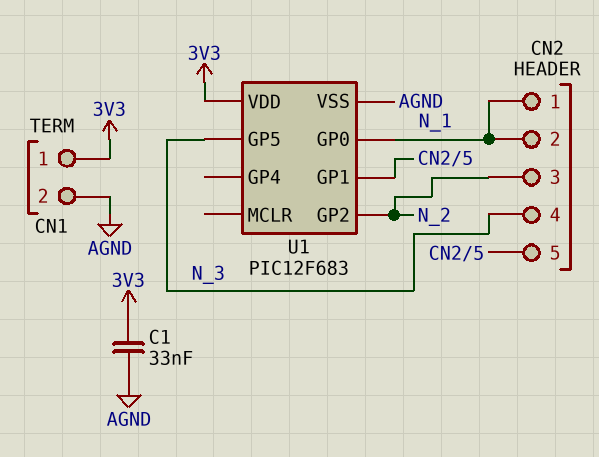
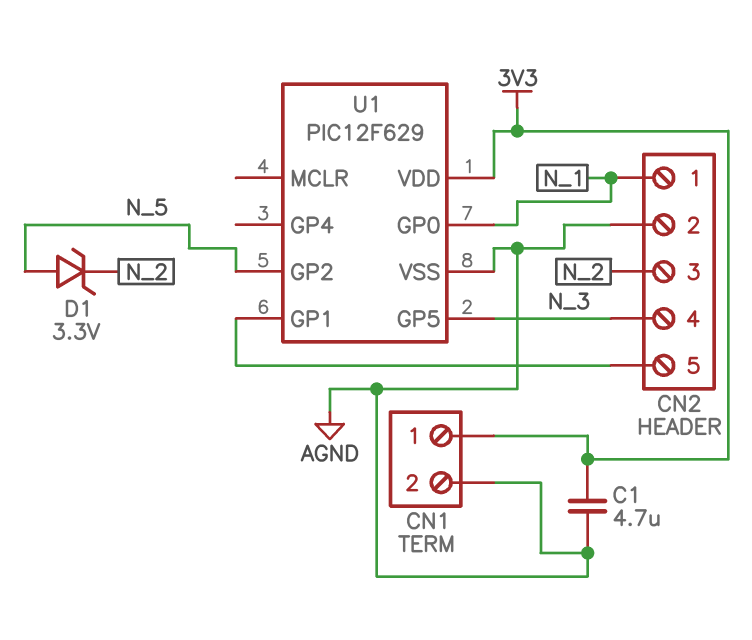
C1: 33nF (3V3, AGND) -> 4.7uF (3V3, AGND)
CN2 pin 2: N_1 -> AGND
D1: none -> zener 3.3V (A N_5, K N_2)
U1: PIC12F683 -> PIC12F629
U1 pin GP2: N_2 -> N_5

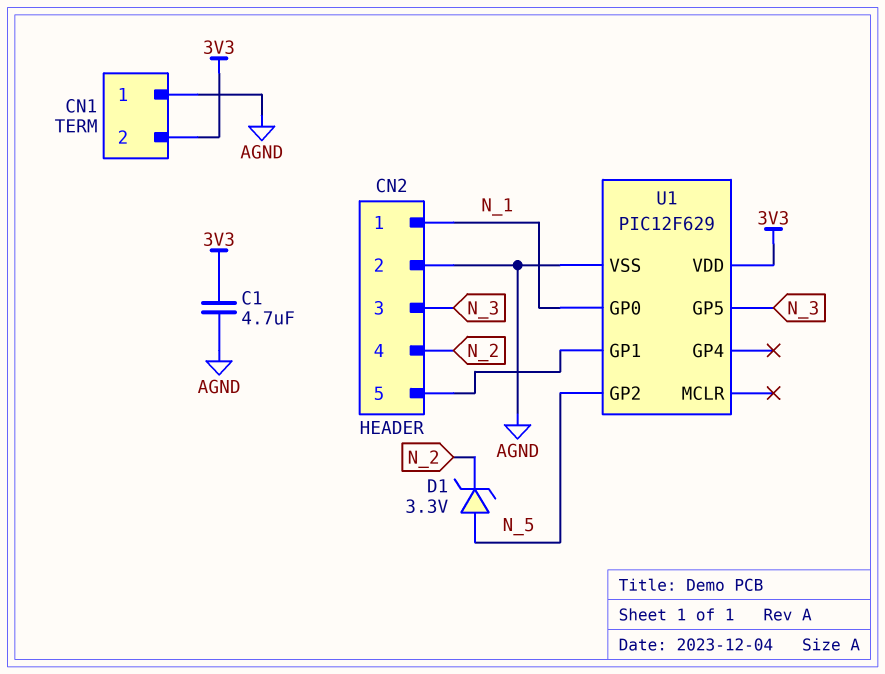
CN1 pin 1: 3V3 -> AGND
CN1 pin 2: AGND -> 3V3
CN2 pin 3: N_2 -> N_3
CN2 pin 4: N_3 -> N_2

